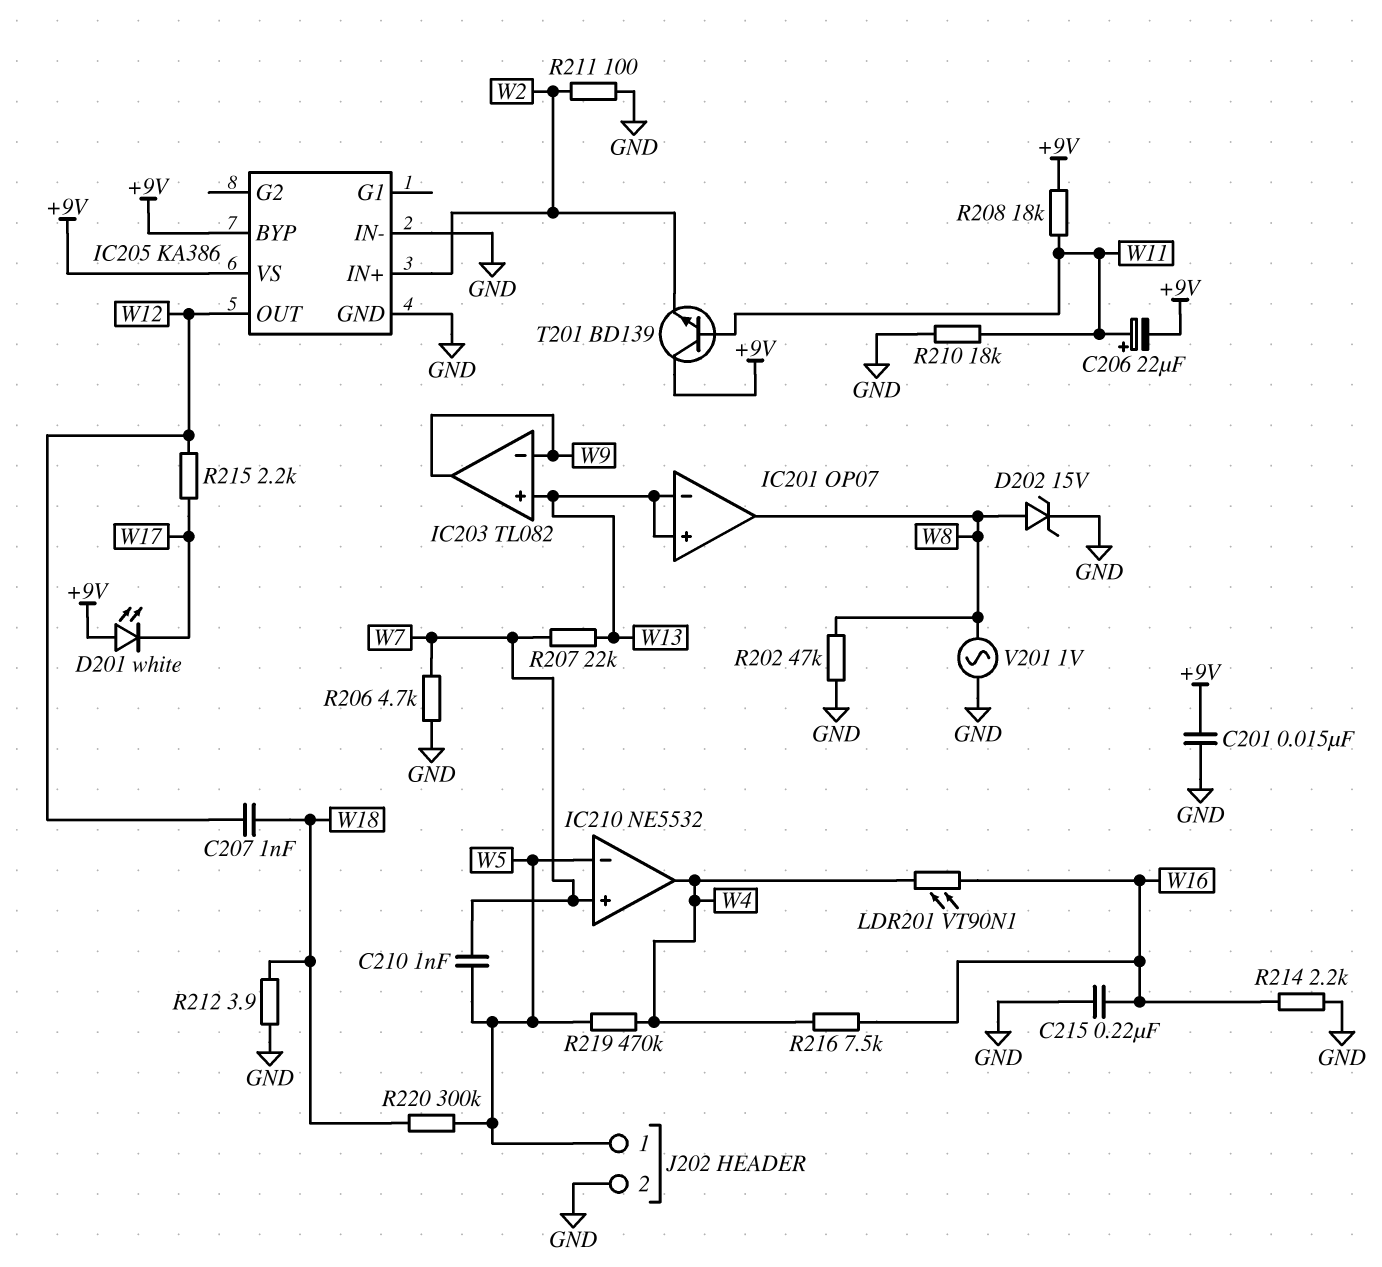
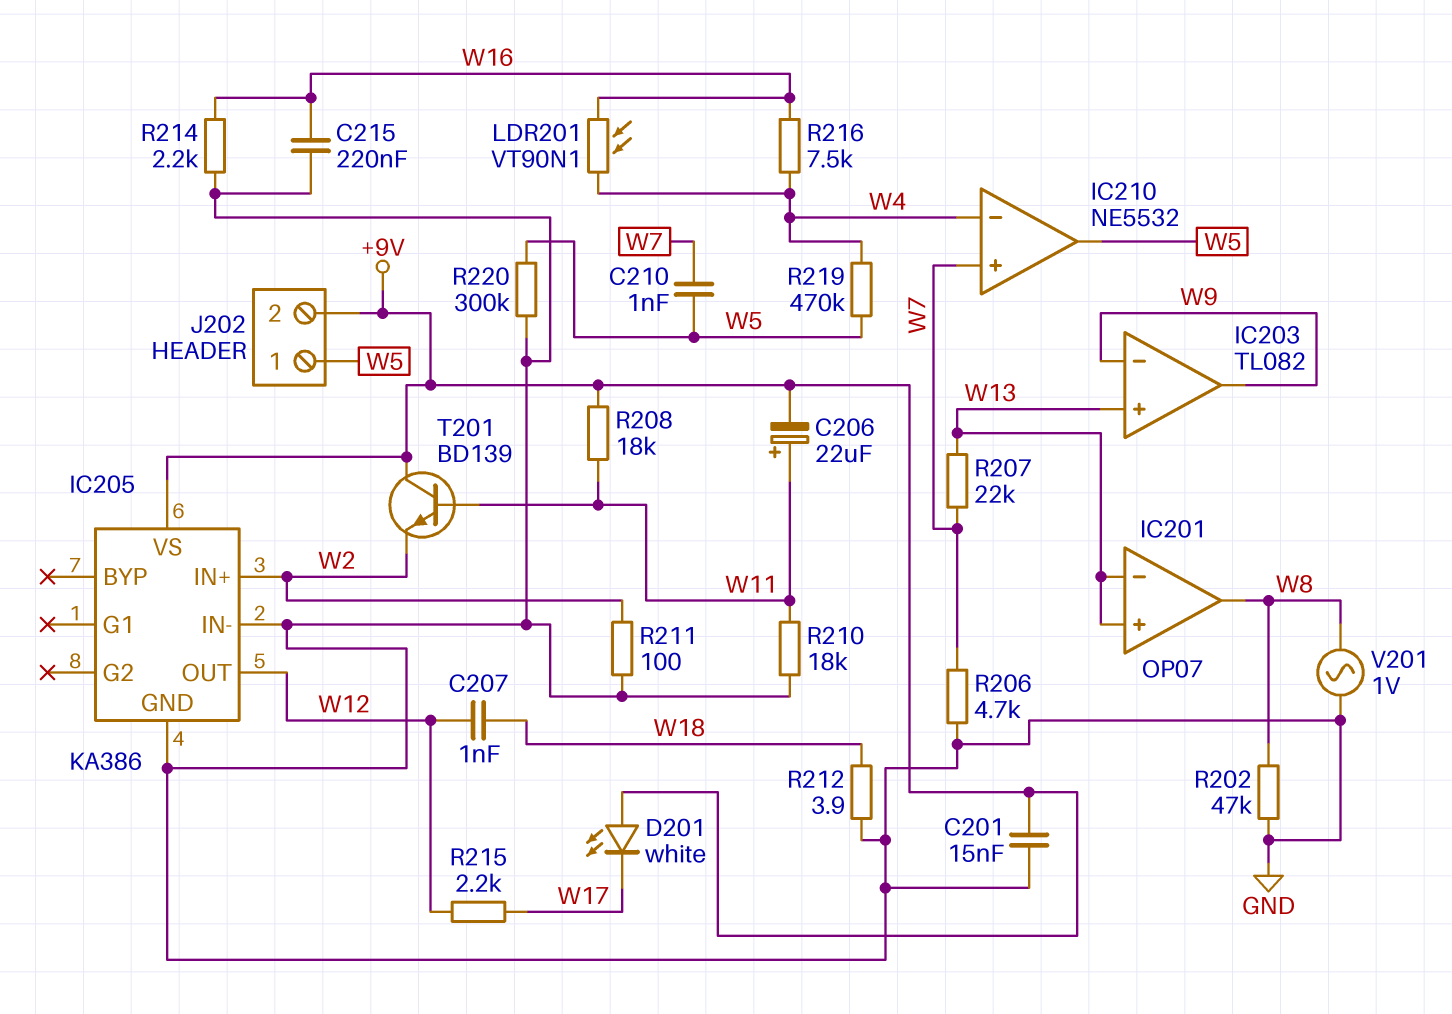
D202: zener 15V (A W8, K GND) -> none
IC205 pin BYP: +9V -> none
IC210 pin in-: W5 -> W4
IC210 pin out: W4 -> W5
J202 pin 2: GND -> +9V
R220: 300k (W5, W18) -> 300k (GND, W5)

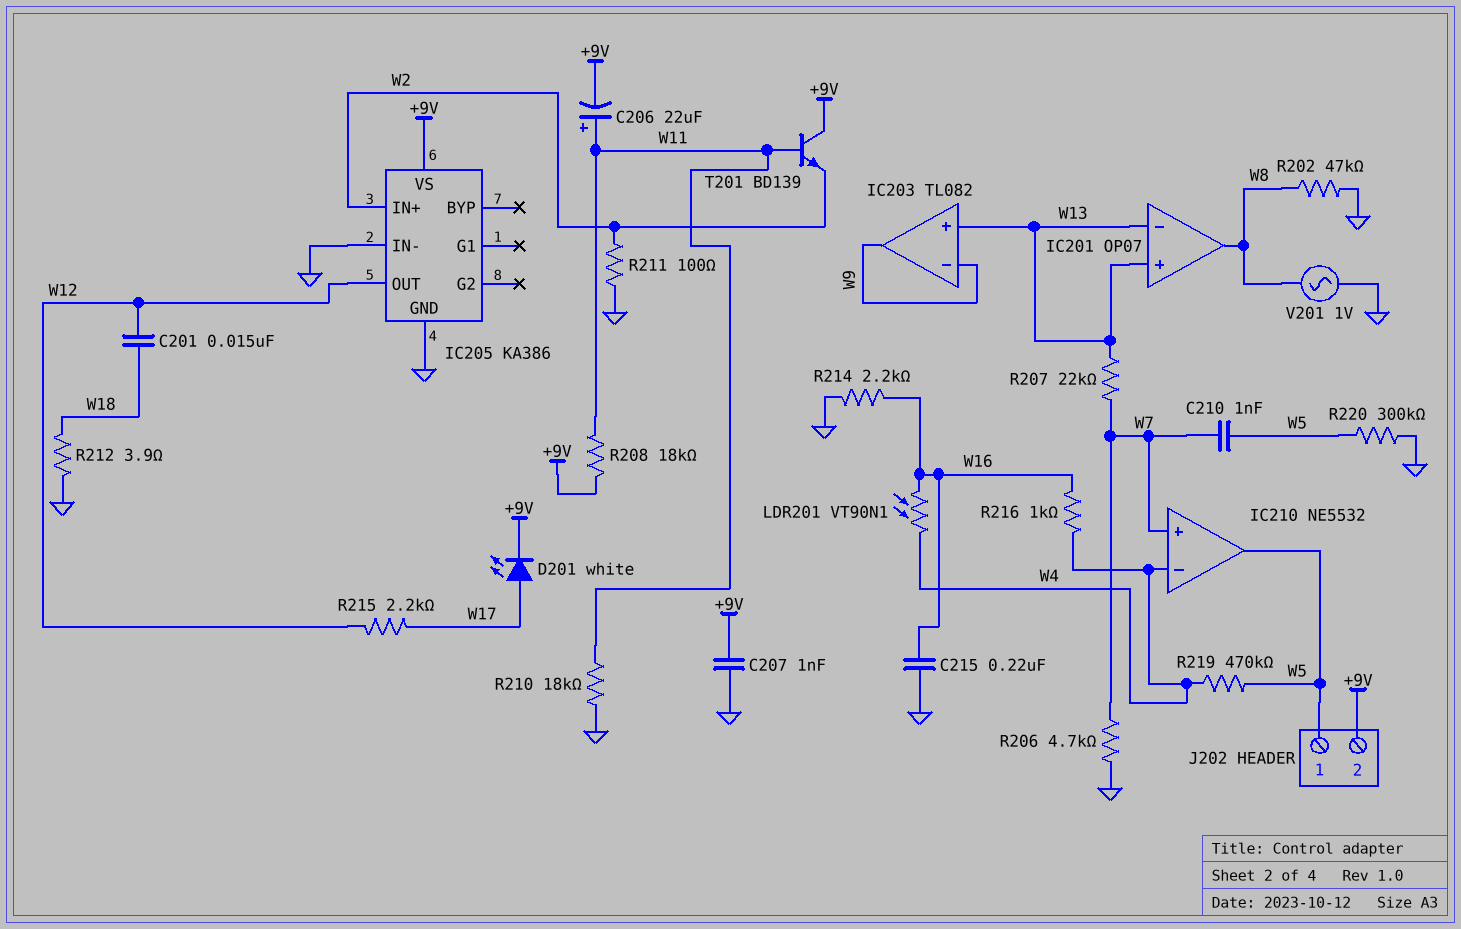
C201: 15nF (+9V, GND) -> 15nF (W12, W18)
C207: 1nF (W12, W18) -> 1nF (+9V, GND)
D201: LED white (A +9V, K W17) -> LED white (A W17, K +9V)
R216: 7.5k (W4, W16) -> 1k (W4, W16)

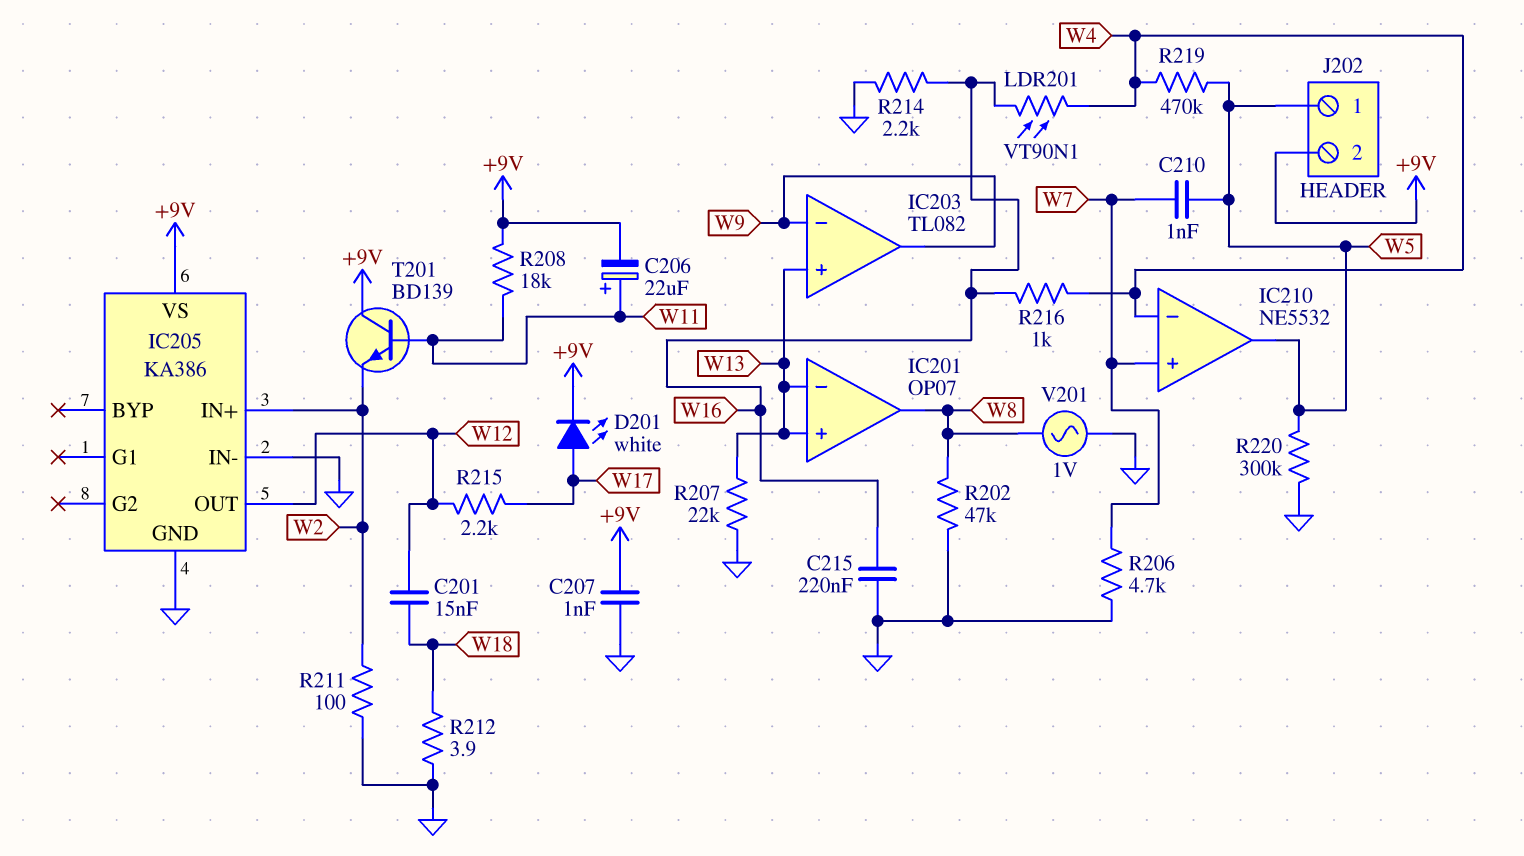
R207: 22k (W7, W13) -> 22k (GND, W13)
R210: 18k (GND, W11) -> none

